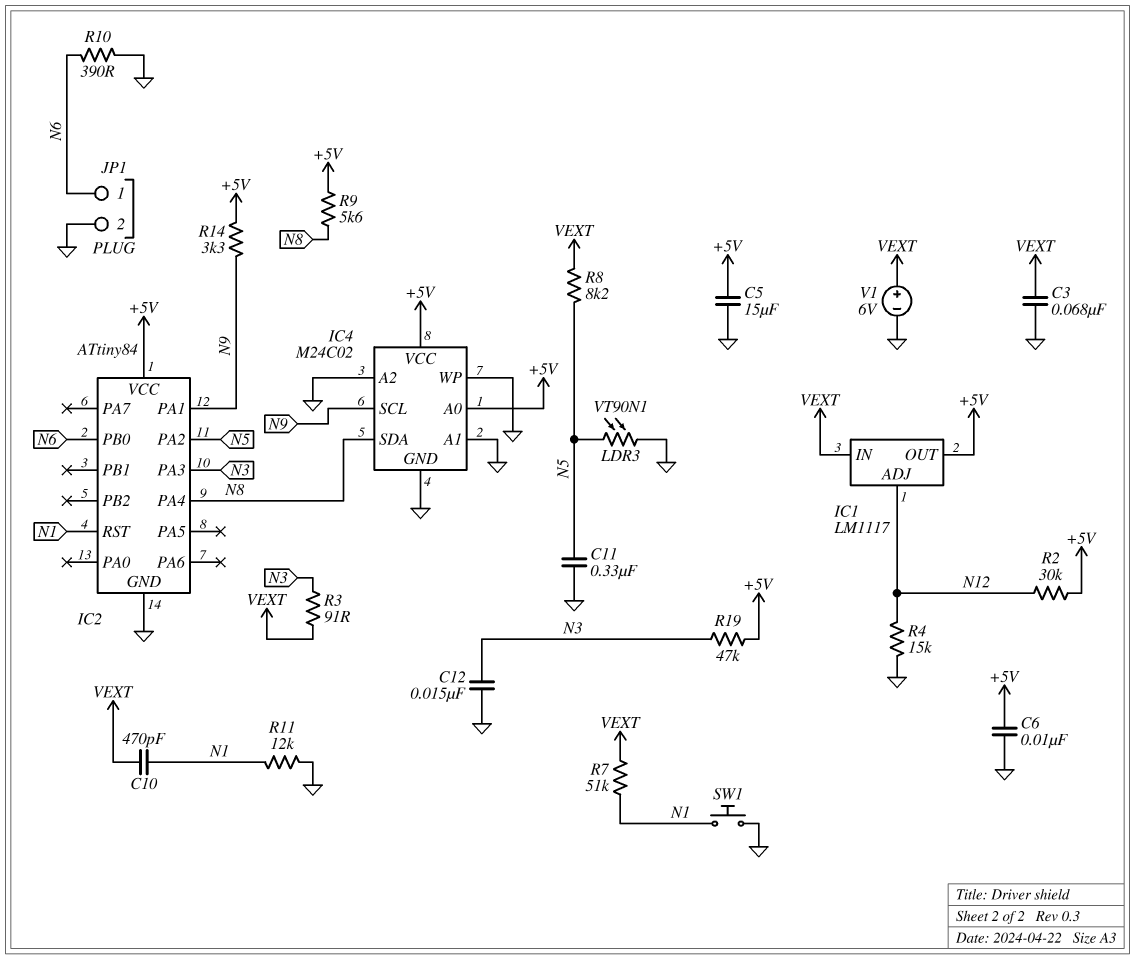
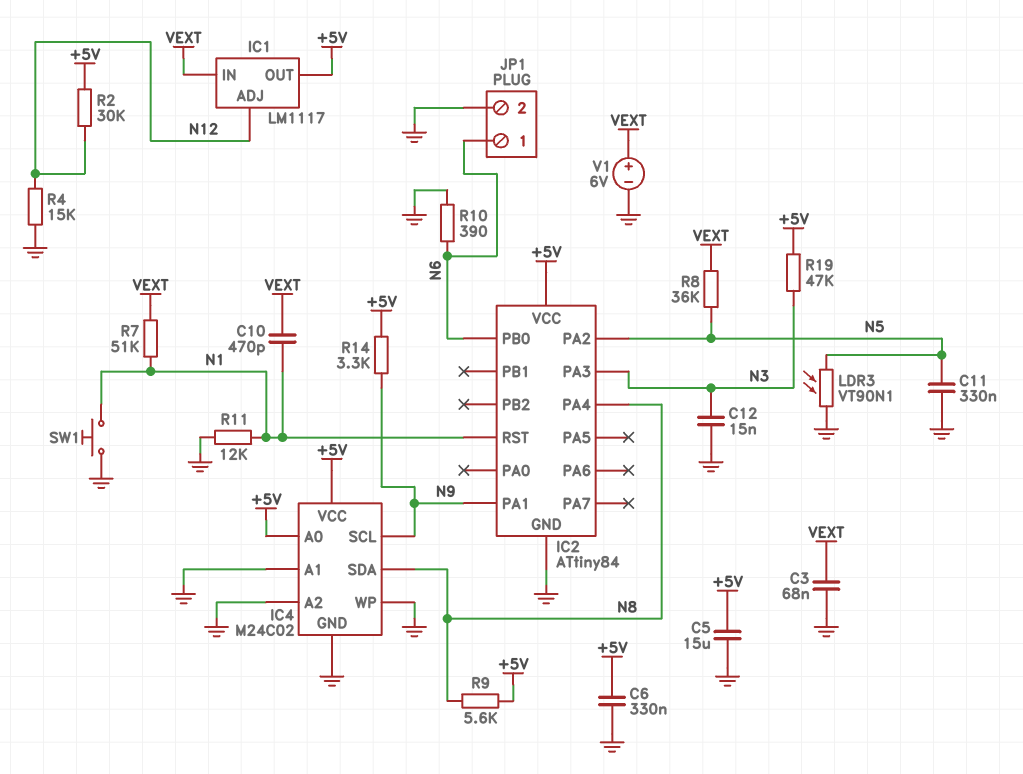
C6: 10nF (+5V, GND) -> 330nF (+5V, GND)
R3: 91 (N3, VEXT) -> none
R8: 8.2k (N5, VEXT) -> 36k (N5, VEXT)

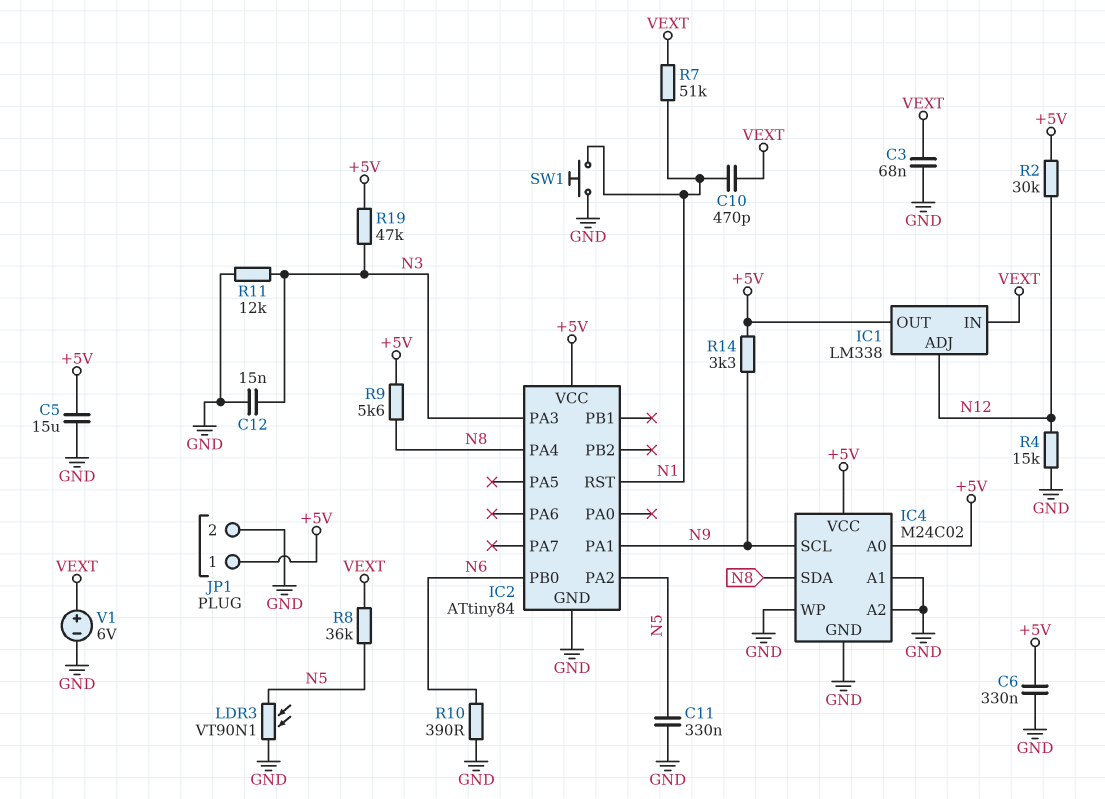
IC1: LM1117 -> LM338
JP1 pin 1: N6 -> +5V
R11: 12k (GND, N1) -> 12k (GND, N3)

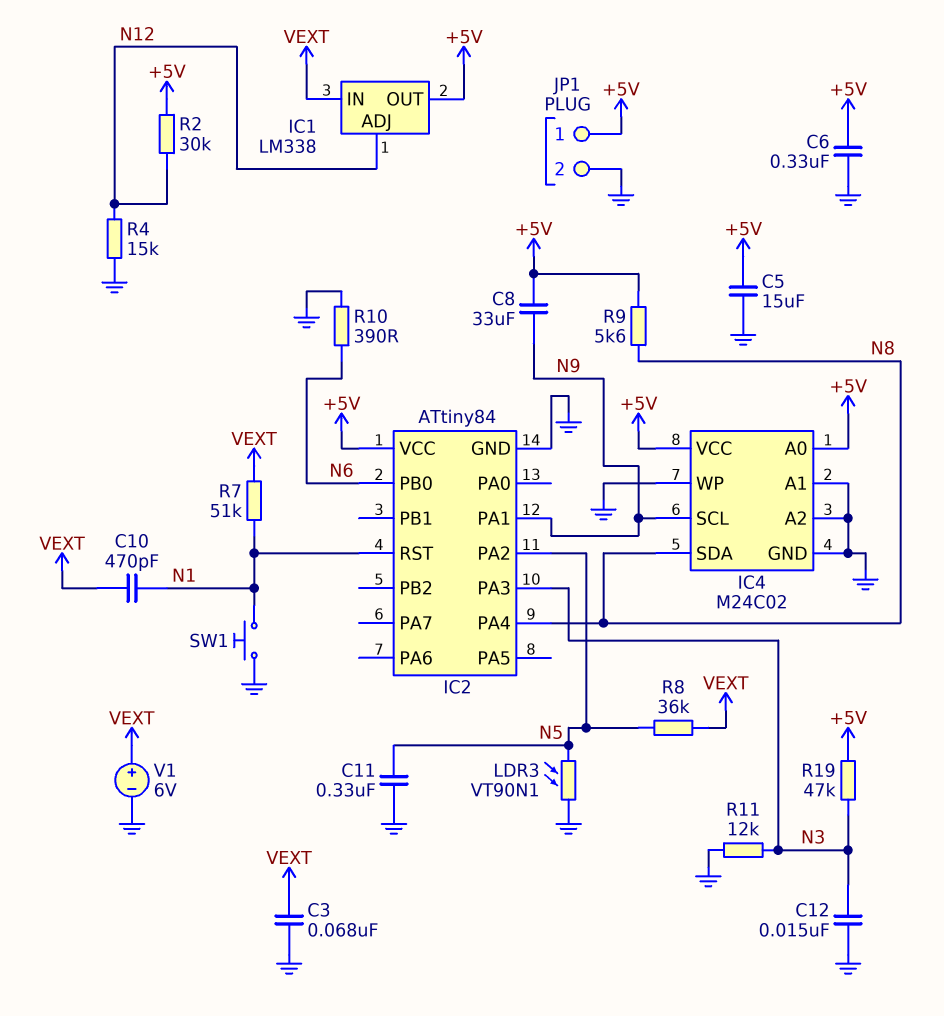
C8: none -> 33uF (+5V, N9)
R14: 3.3k (+5V, N9) -> none

